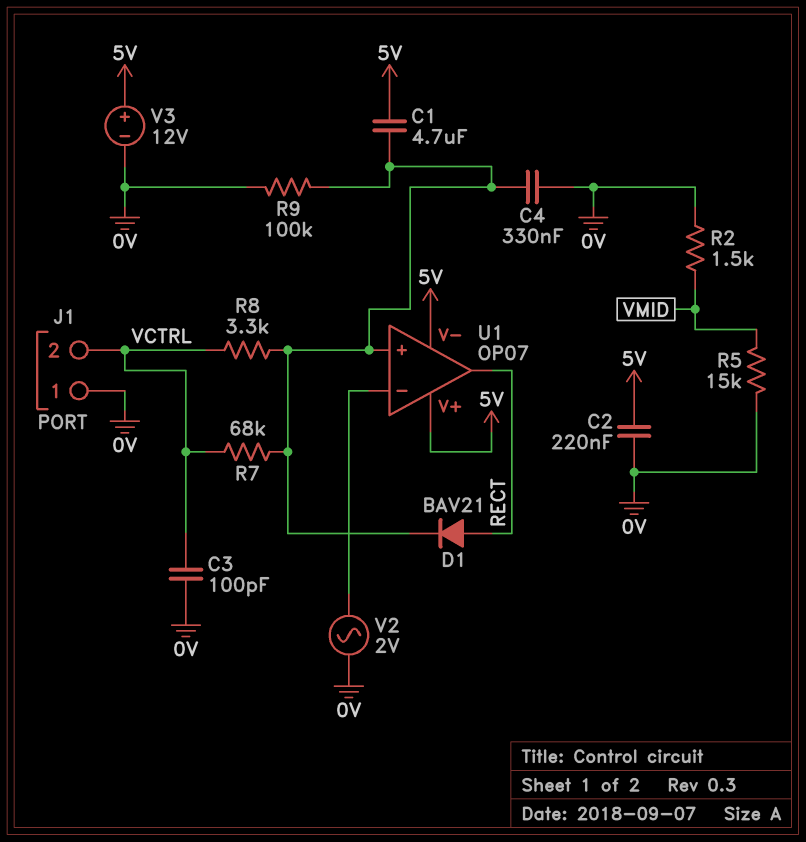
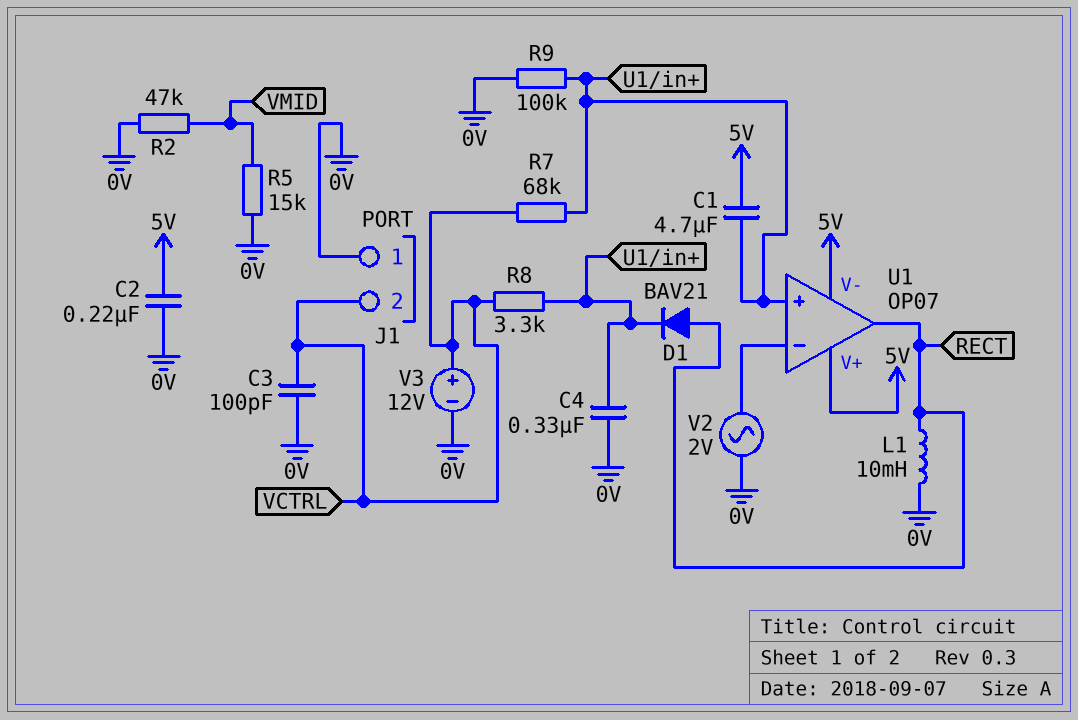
L1: none -> 10mH (0V, RECT)
R2: 1.5k (0V, VMID) -> 47k (0V, VMID)
V3: 12V (plus 5V, minus 0V) -> 12V (plus VCTRL, minus 0V)

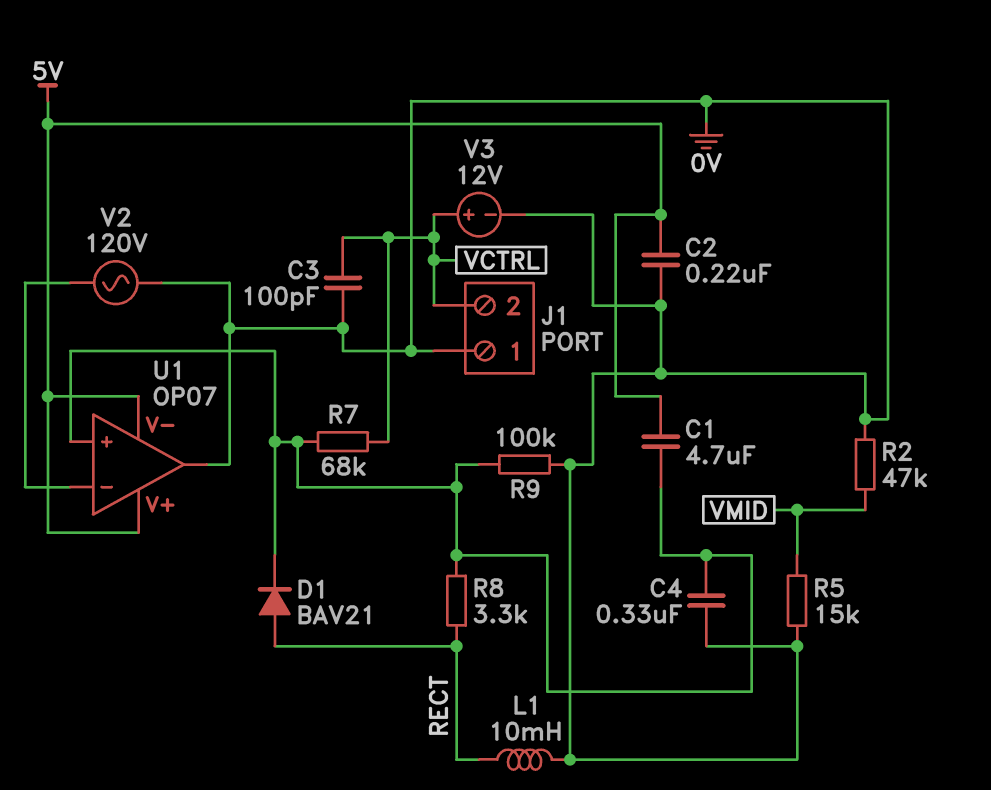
R8: 3.3k (U1/in+, VCTRL) -> 3.3k (RECT, U1/in+)
U1 pin out: RECT -> 0V
V2: AC 2V (0V, U1/in-) -> AC 120V (0V, U1/in-)

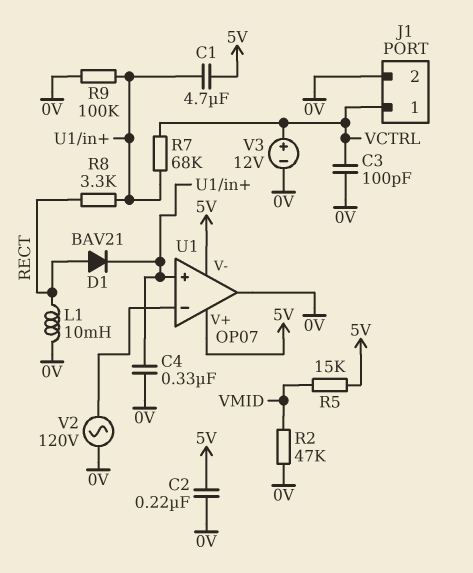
J1 pin 1: 0V -> VCTRL
J1 pin 2: VCTRL -> 0V
R5: 15k (0V, VMID) -> 15k (5V, VMID)

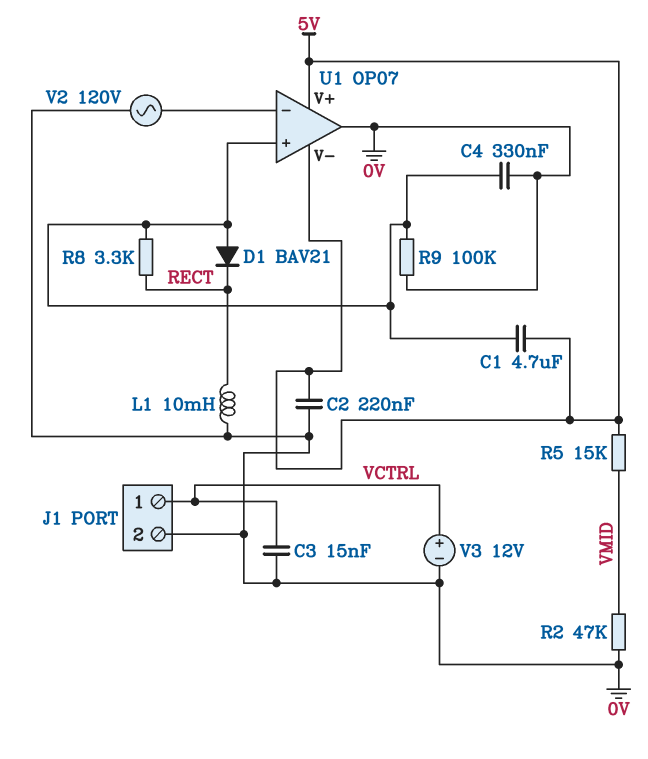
C3: 100pF (0V, VCTRL) -> 15nF (0V, VCTRL)
D1: diode BAV21 (A RECT, K U1/in+) -> diode BAV21 (A U1/in+, K RECT)
R7: 68k (U1/in+, VCTRL) -> none

